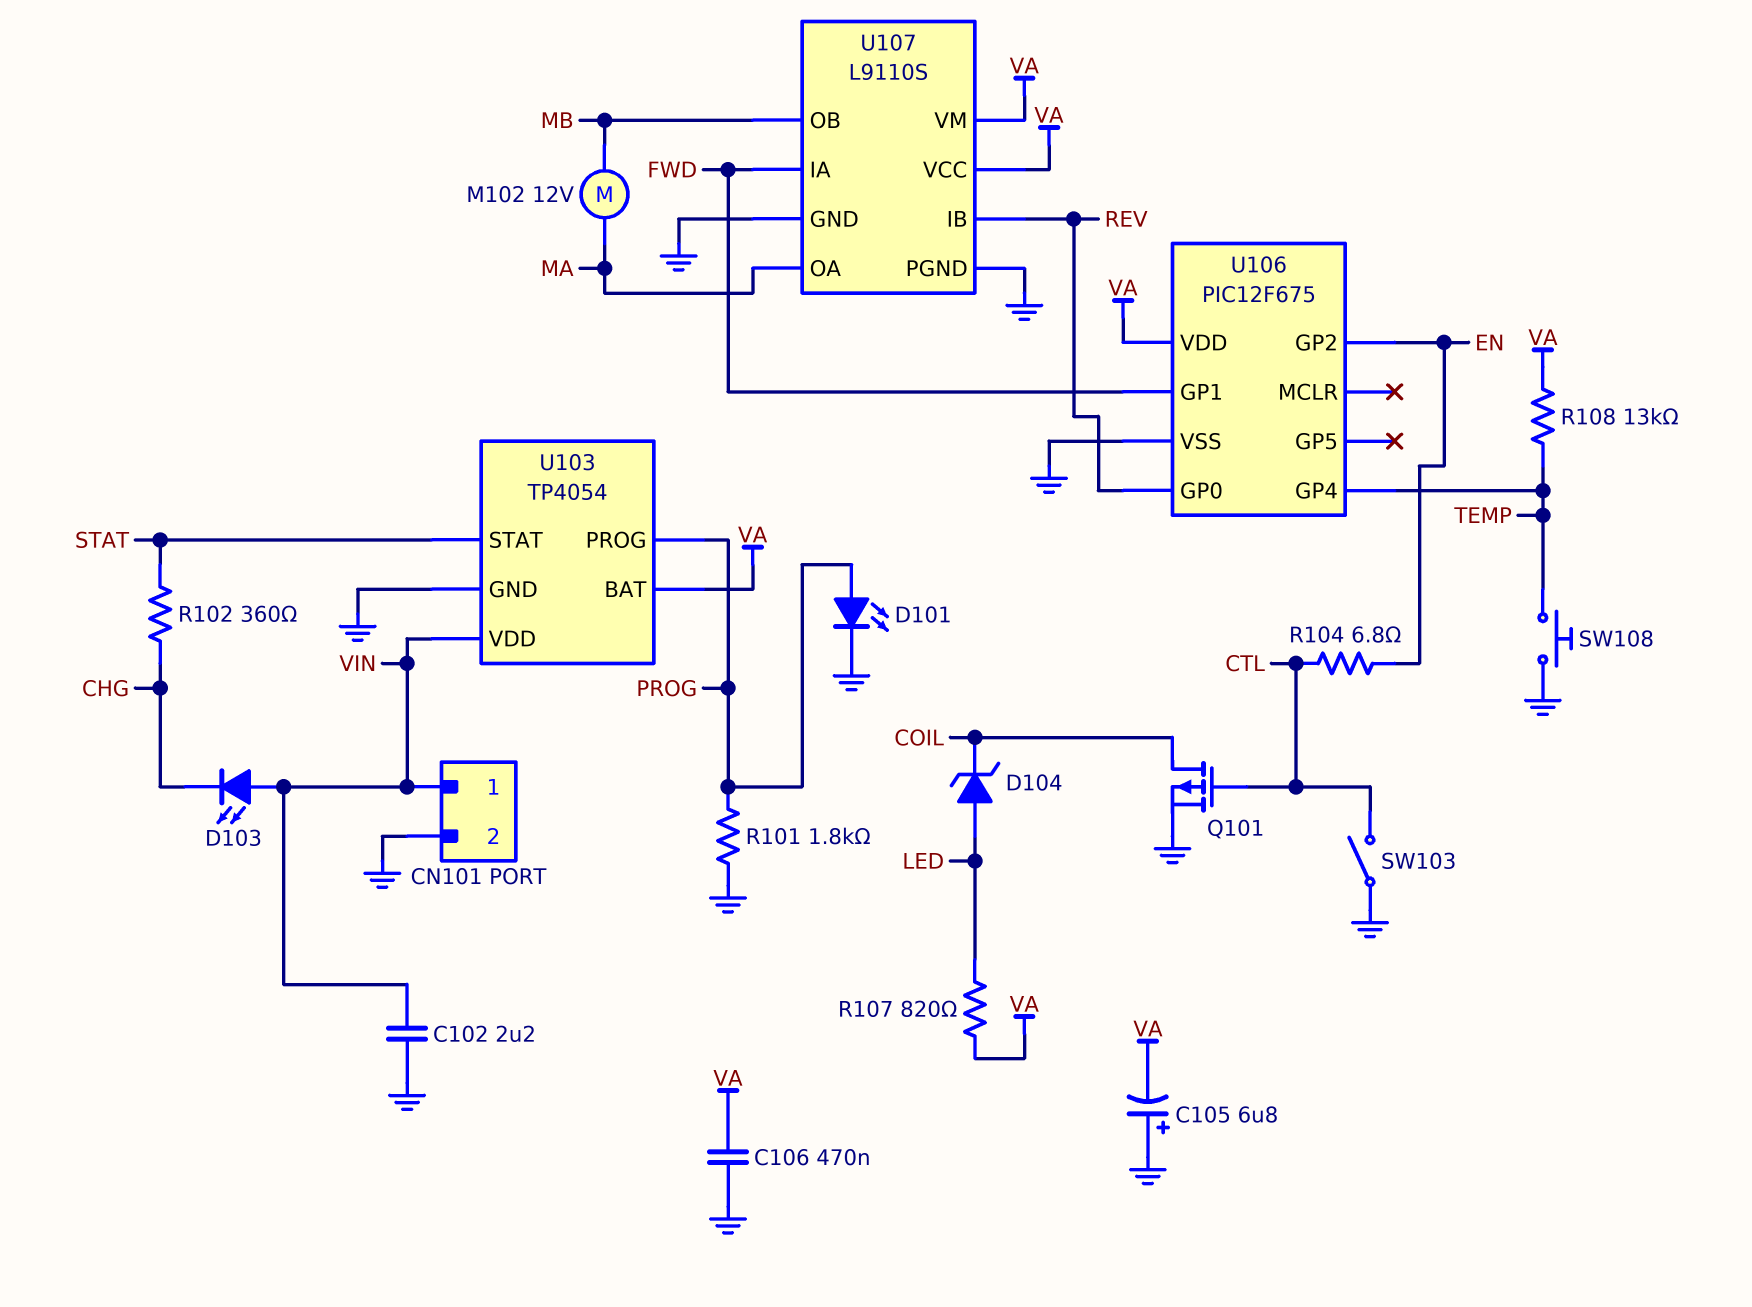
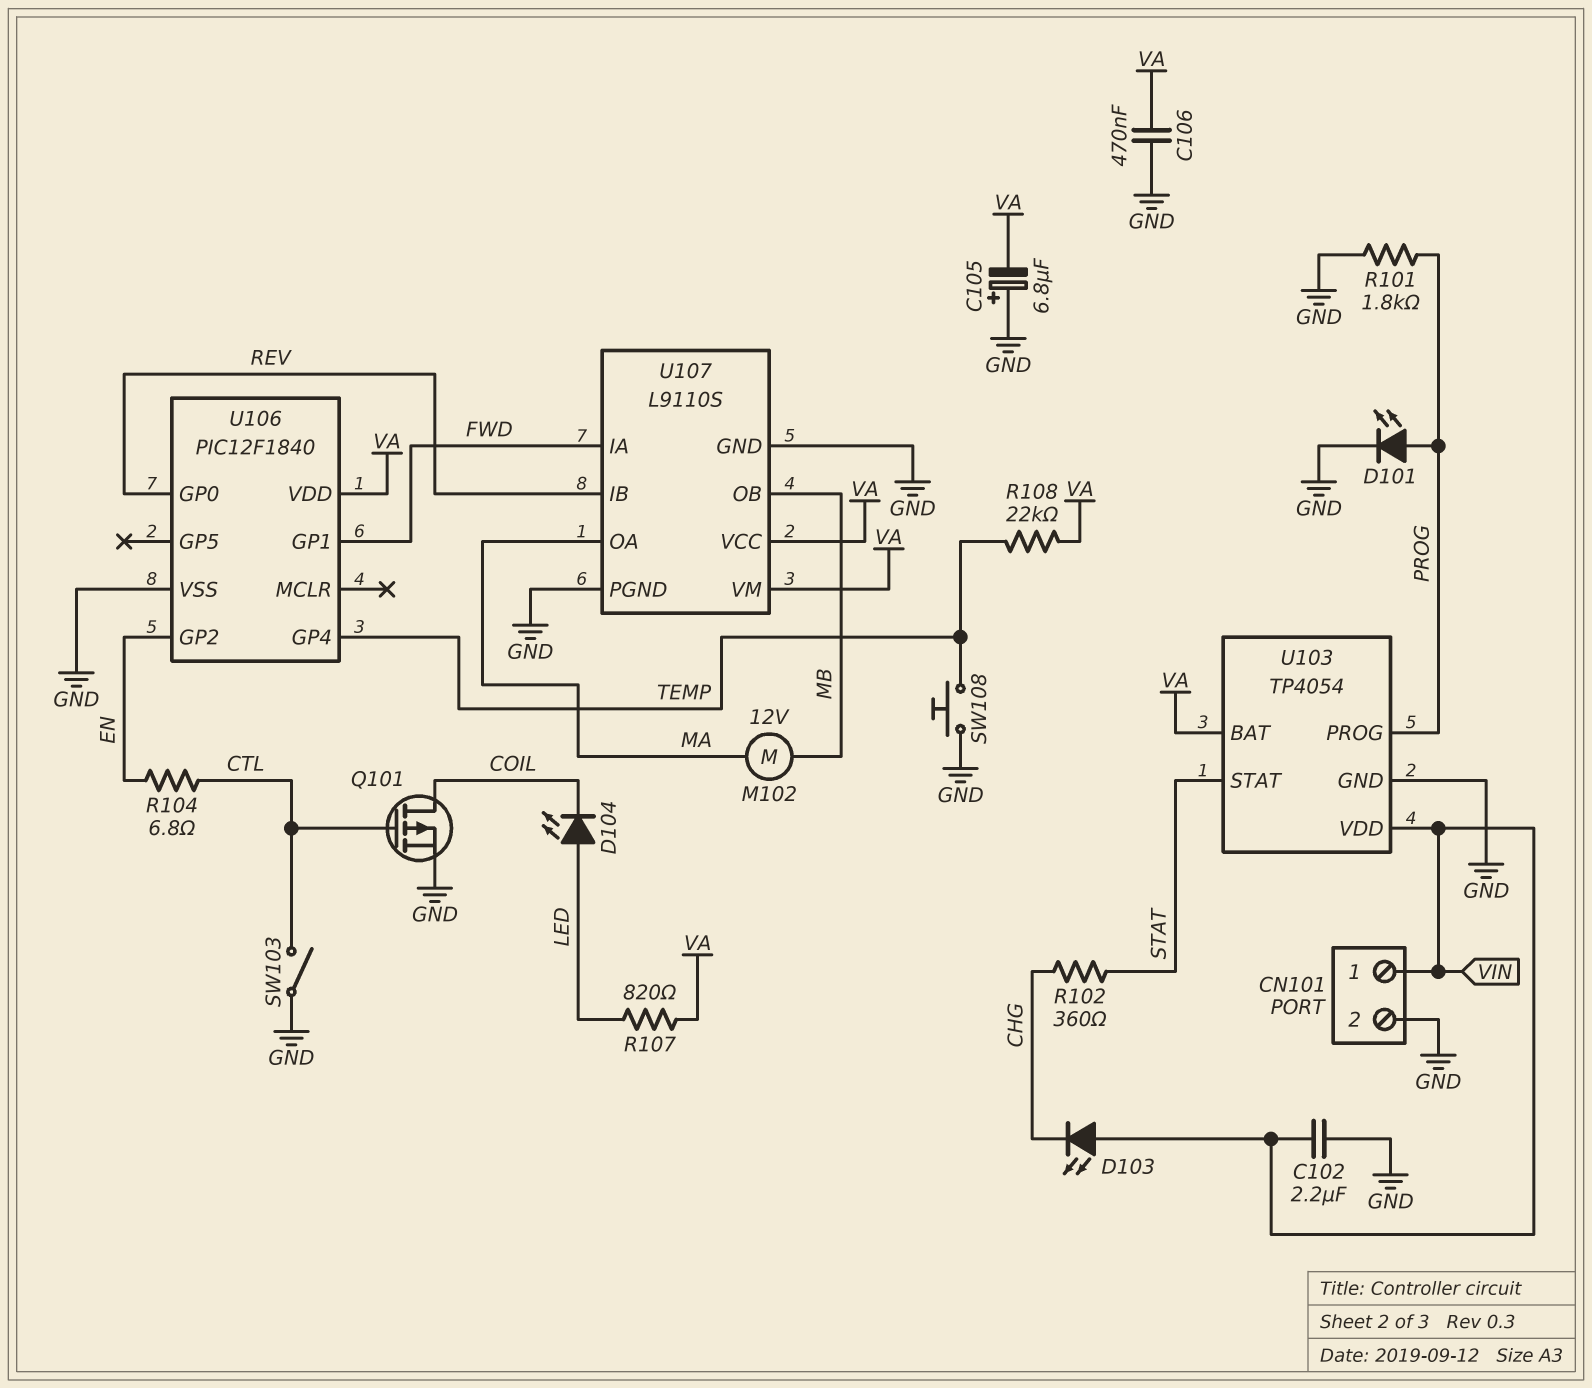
D104: zener (A LED, K COIL) -> LED (A LED, K COIL)
R108: 13k (TEMP, VA) -> 22k (TEMP, VA)
U106: PIC12F675 -> PIC12F1840

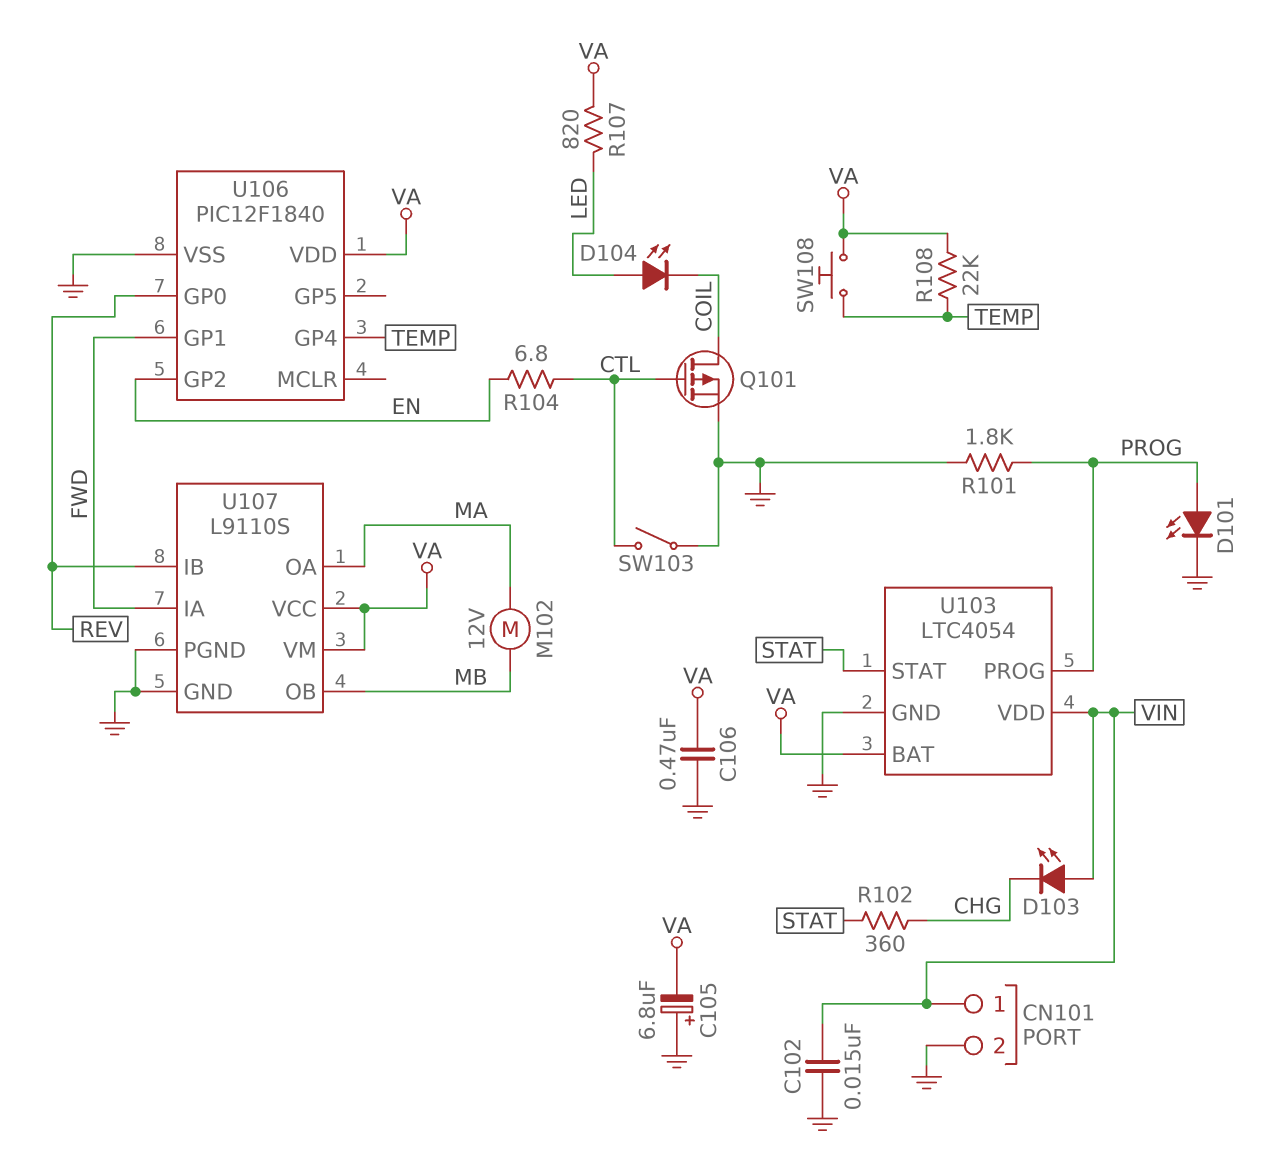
C102: 2.2uF (GND, VIN) -> 15nF (GND, VIN)
SW108: button (GND, TEMP) -> button (TEMP, VA)
U103: TP4054 -> LTC4054

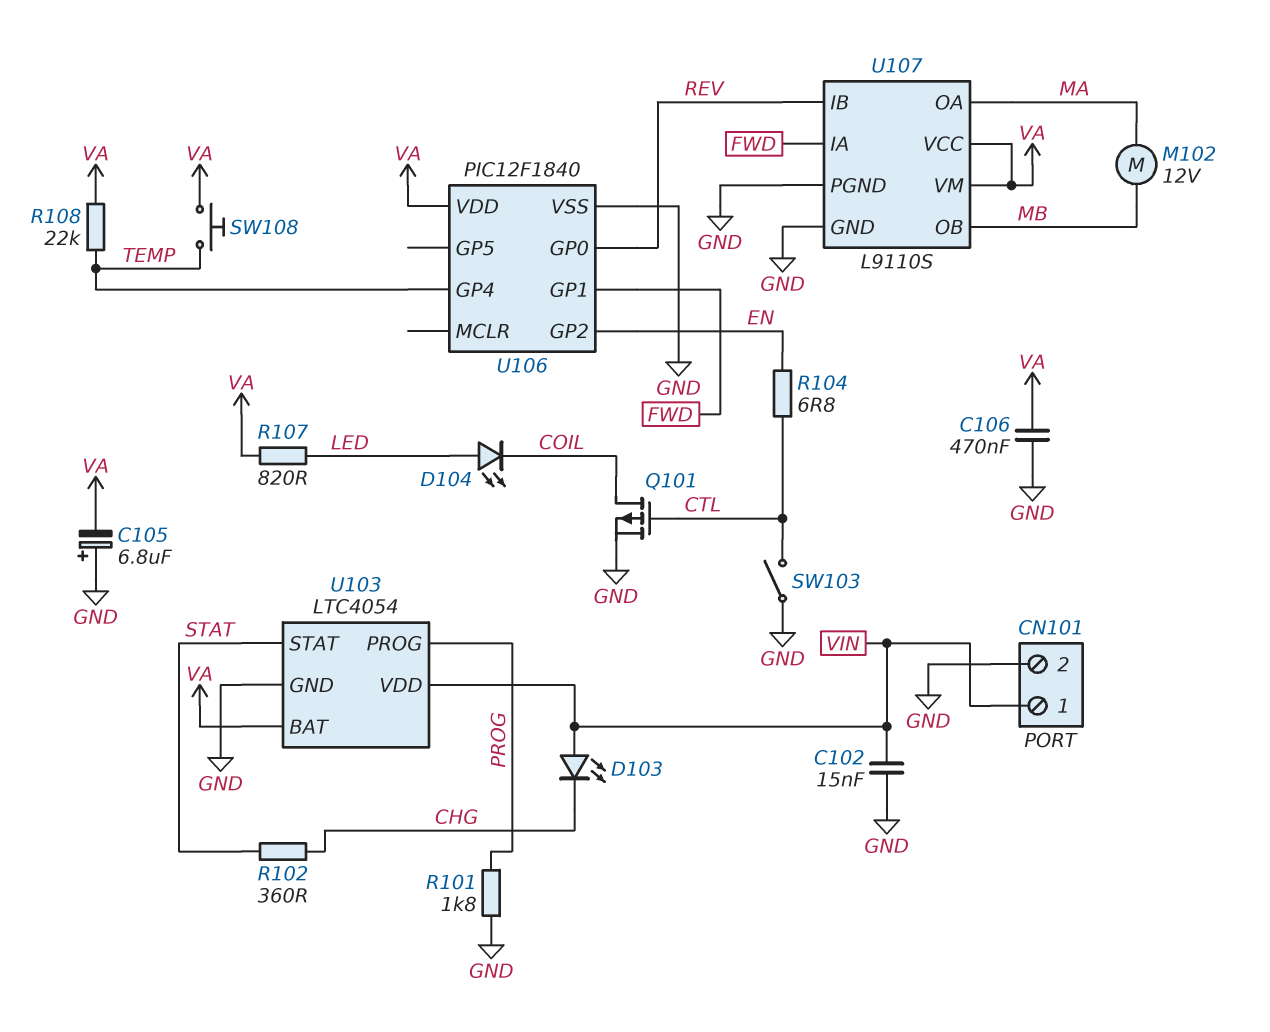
D101: LED (A PROG, K GND) -> none

